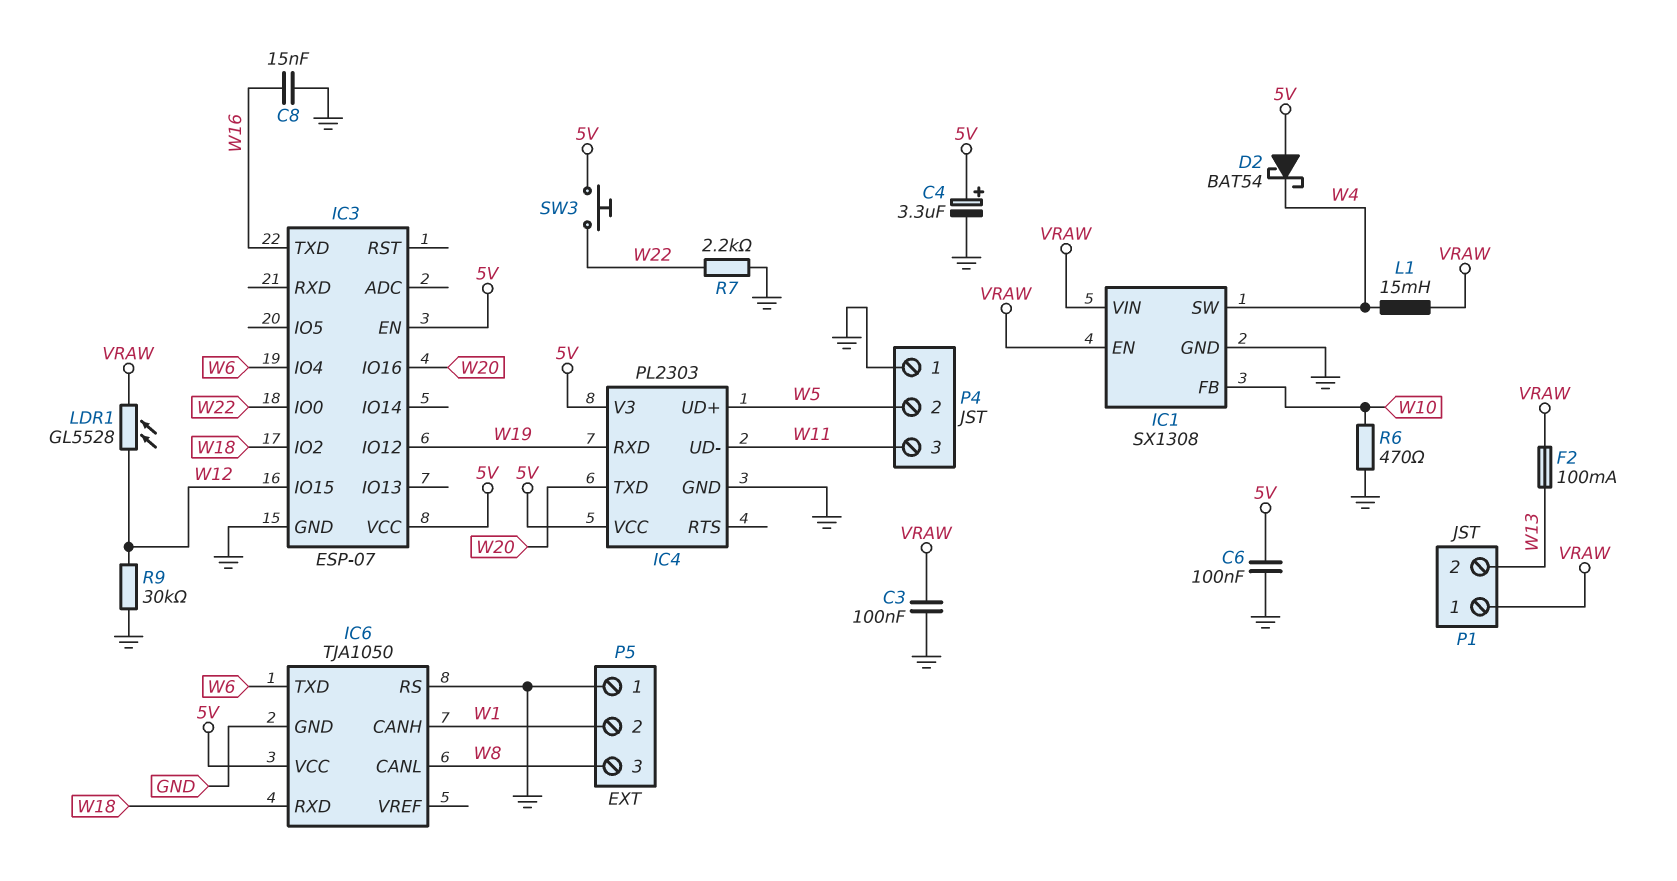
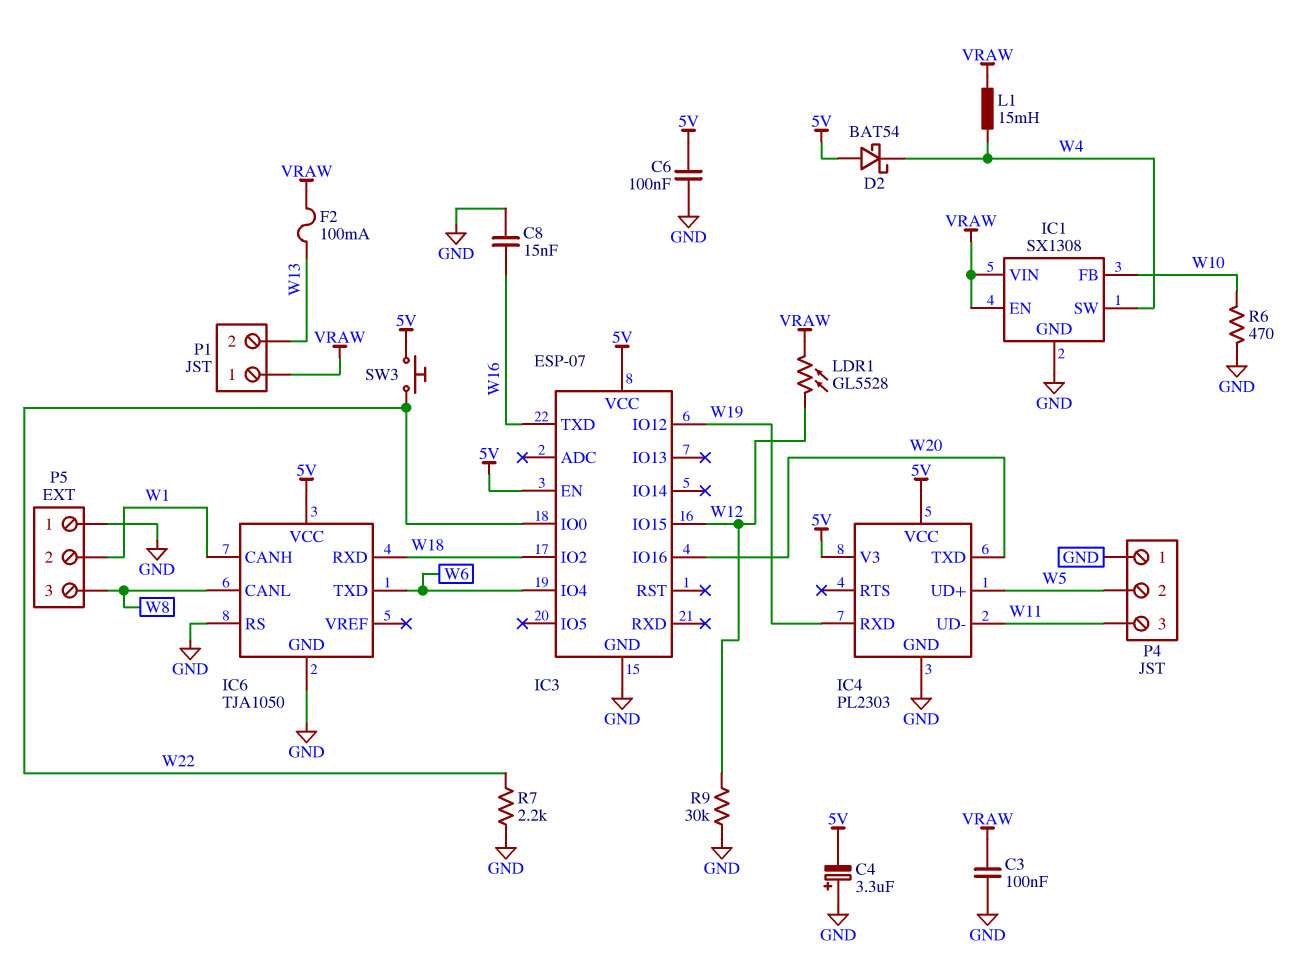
C4: 3.3uF (plus 5V, minus GND) -> 3.3uF (plus GND, minus 5V)

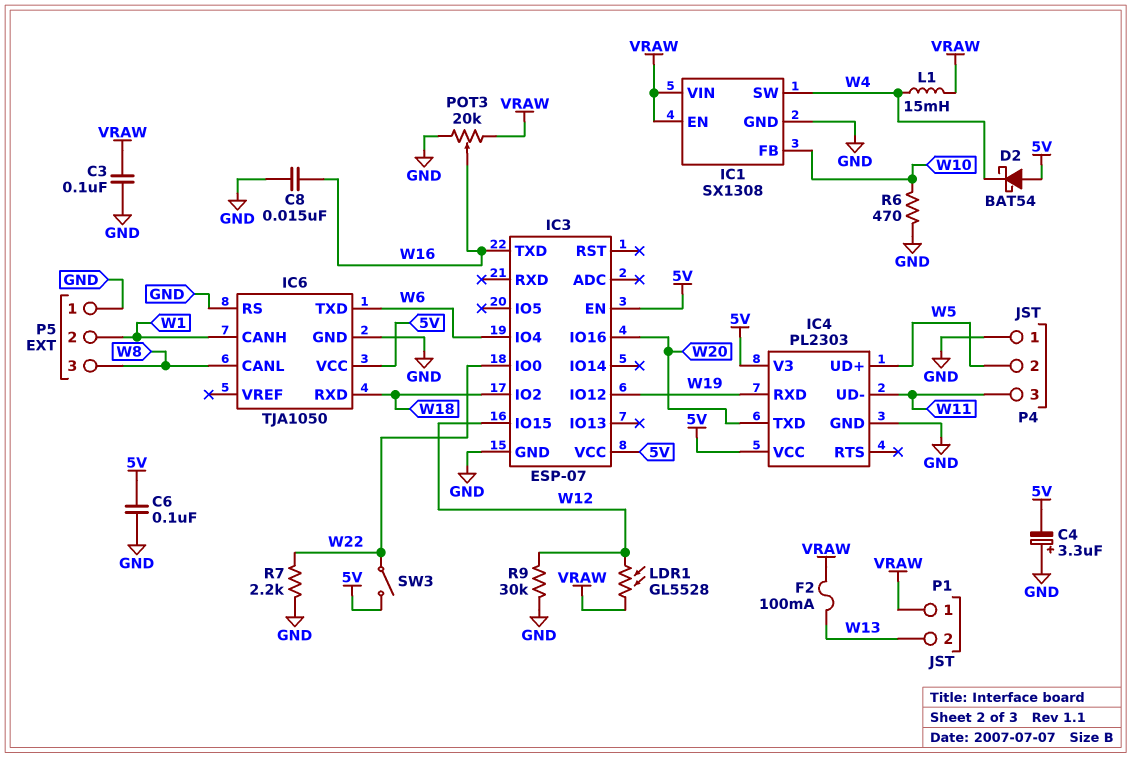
POT3: none -> 20k (GND, VRAW, wiper W16)
SW3: button (5V, W22) -> switch (5V, W22)

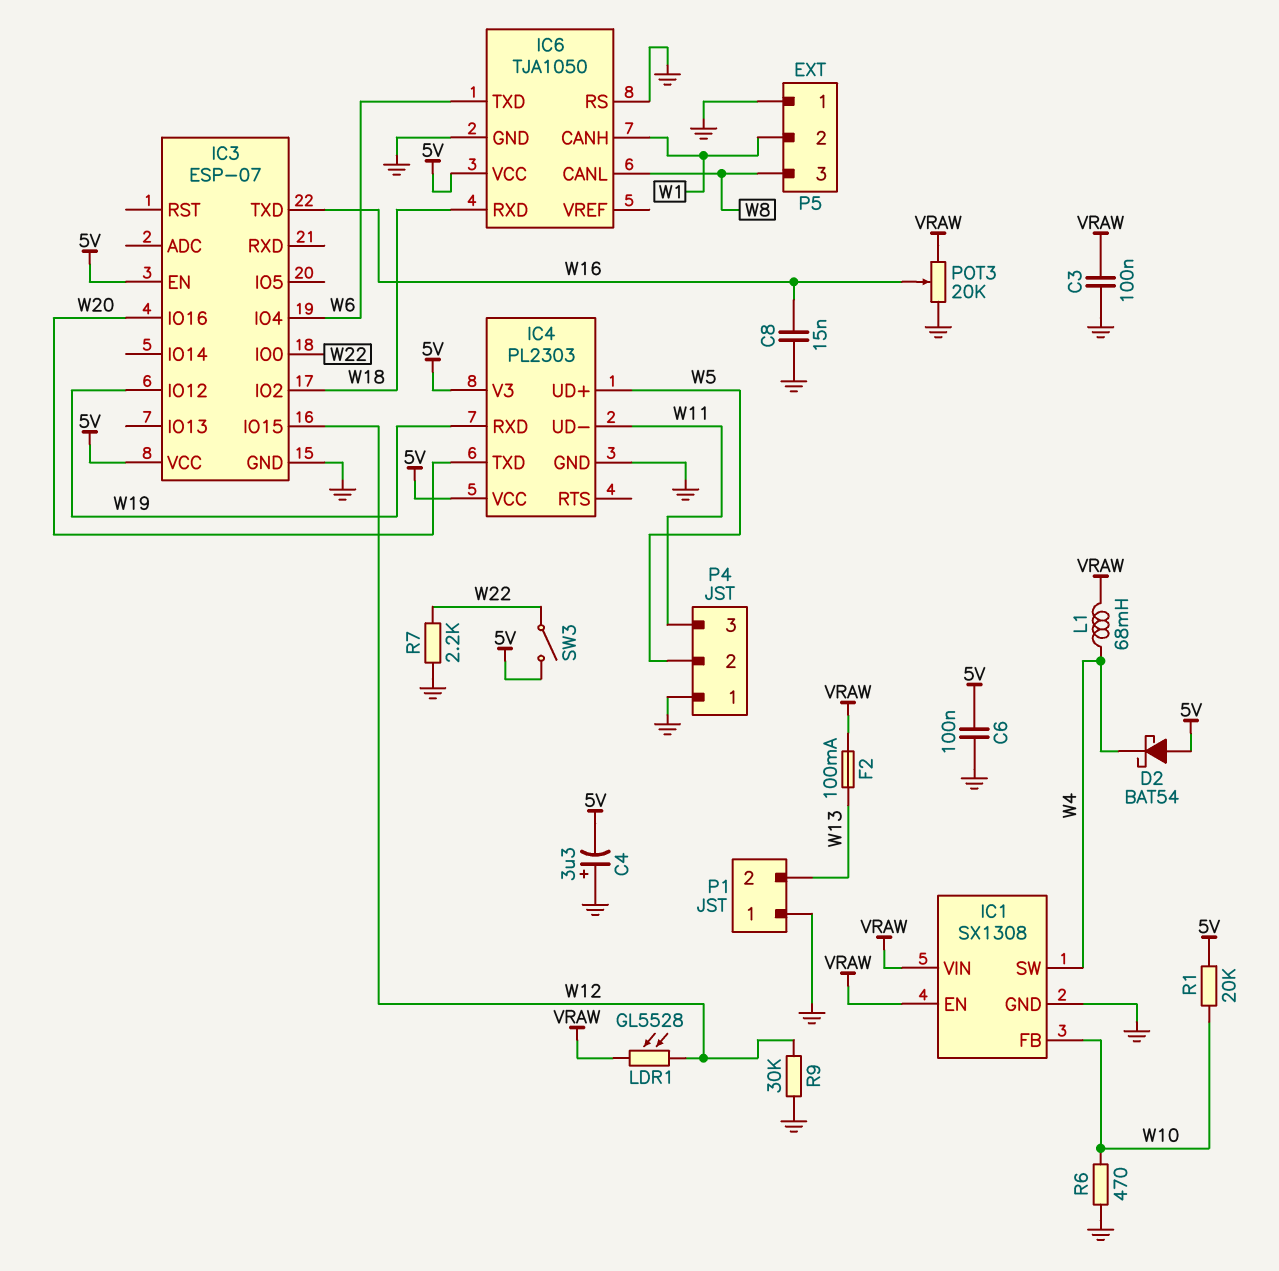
L1: 15mH (VRAW, W4) -> 68mH (VRAW, W4)
P1 pin 1: VRAW -> GND
R1: none -> 20k (5V, W10)

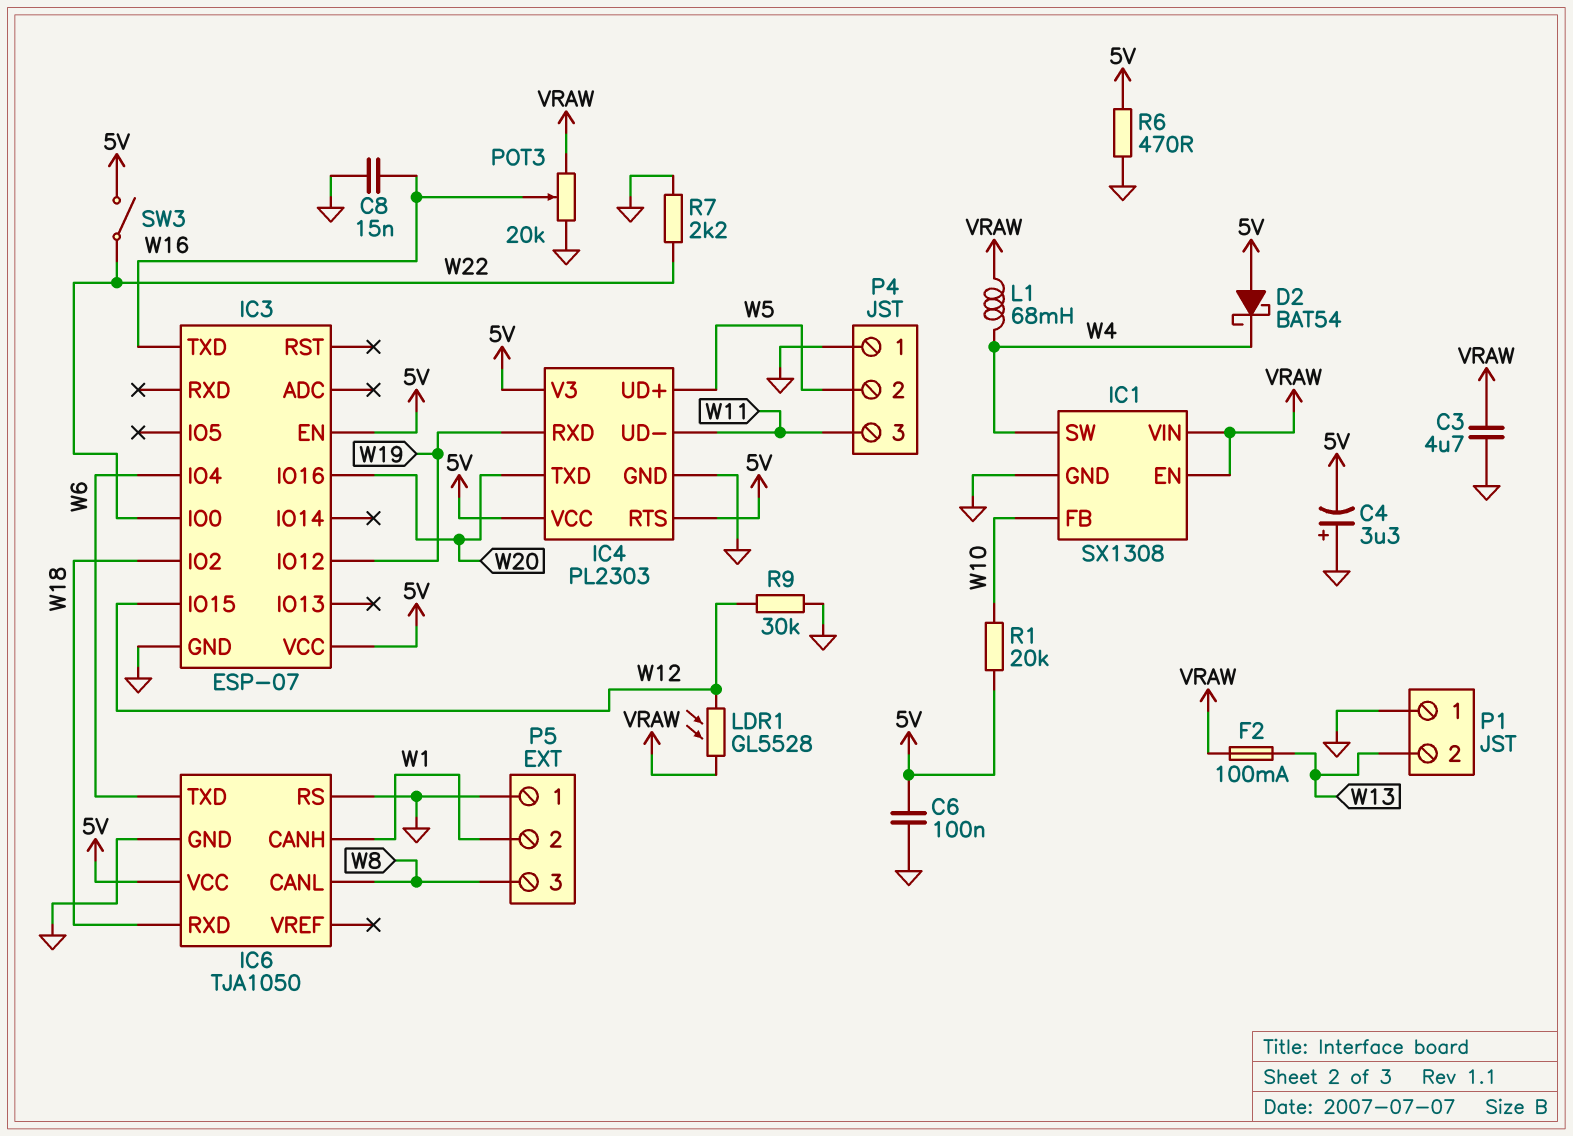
C3: 100nF (GND, VRAW) -> 4.7uF (GND, VRAW)
IC4 pin RTS: none -> 5V
R6: 470 (GND, W10) -> 470 (5V, GND)

